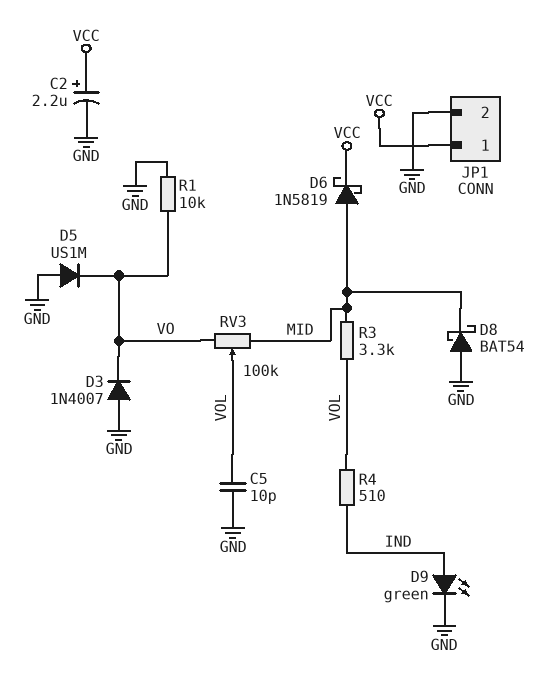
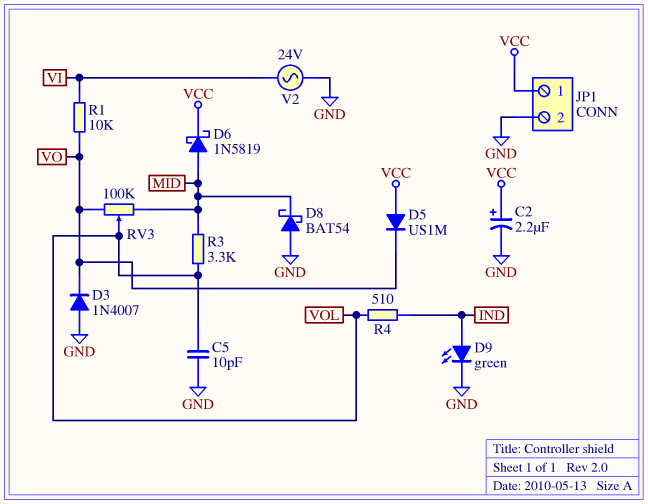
D5: diode US1M (A GND, K VO) -> diode US1M (A VCC, K VO)
R1: 10k (GND, VO) -> 10k (VI, VO)
V2: none -> AC 24V (GND, VI)

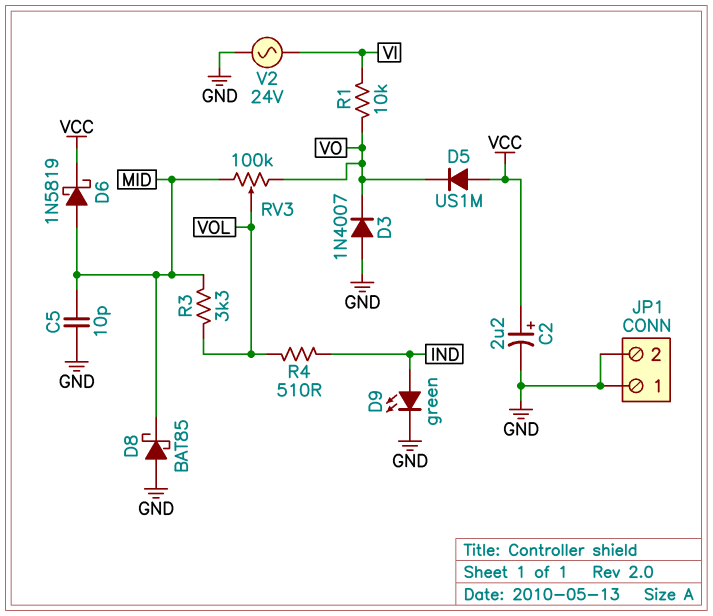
C5: 10pF (GND, VOL) -> 10pF (GND, MID)
D8: schottky BAT54 (A GND, K MID) -> schottky BAT85 (A GND, K MID)
JP1 pin 1: VCC -> GND

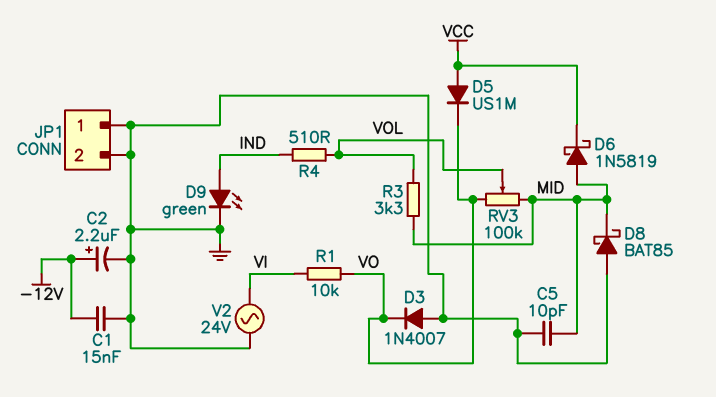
C1: none -> 15nF (-12V, GND)
C2: 2.2uF (plus VCC, minus GND) -> 2.2uF (plus -12V, minus GND)

